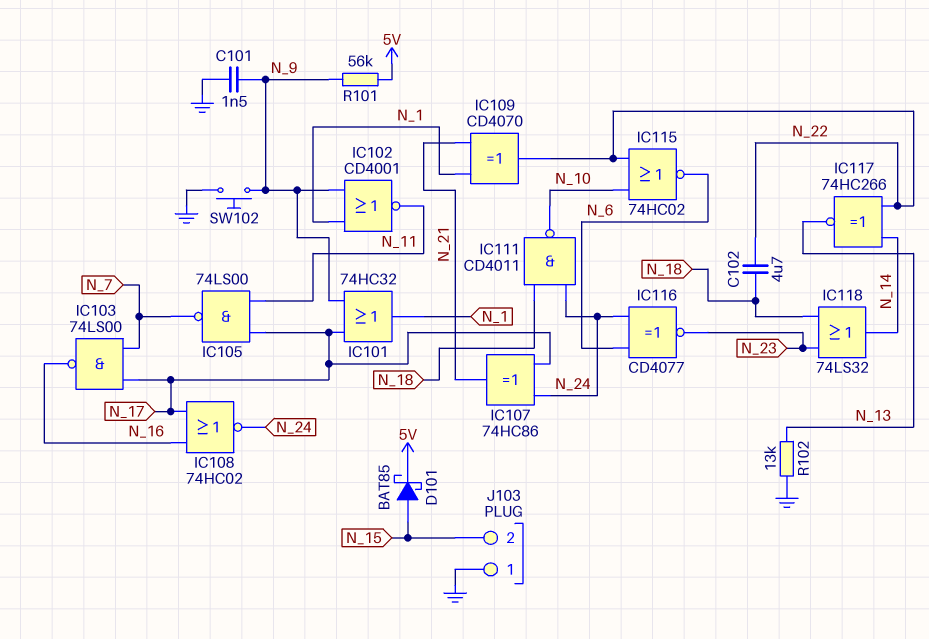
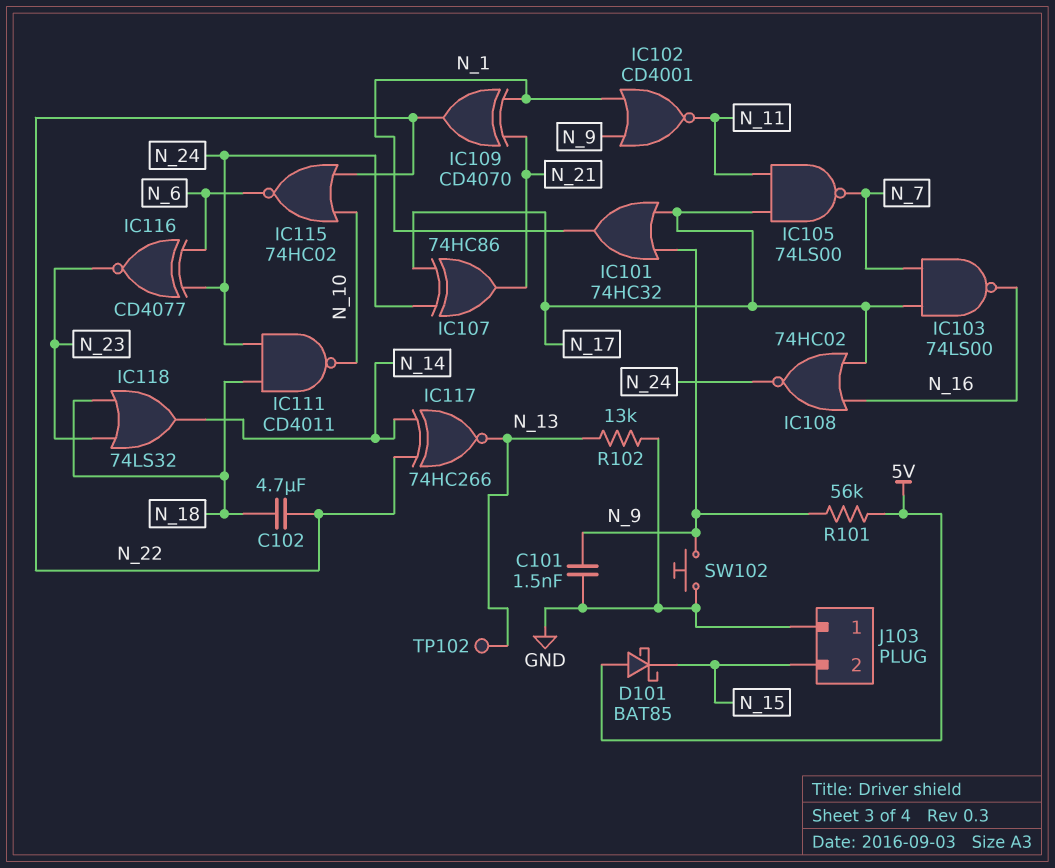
D101: schottky BAT85 (A N_15, K 5V) -> schottky BAT85 (A 5V, K N_15)
TP102: none -> test point (N_13)

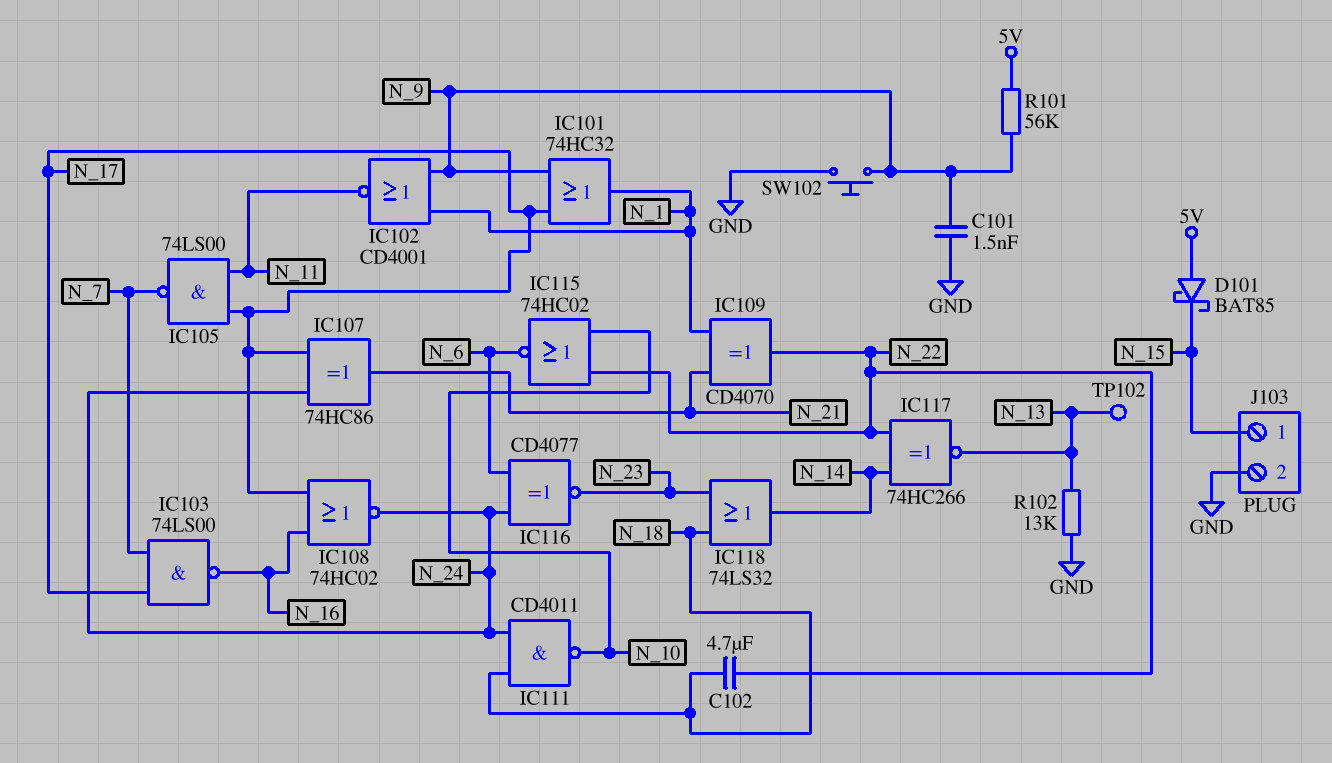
J103 pin 1: GND -> N_15
J103 pin 2: N_15 -> GND

